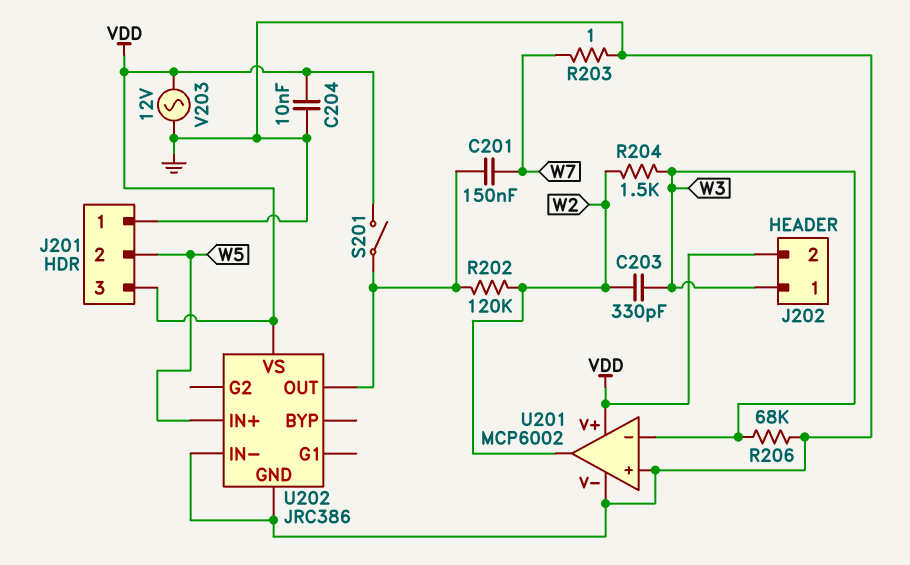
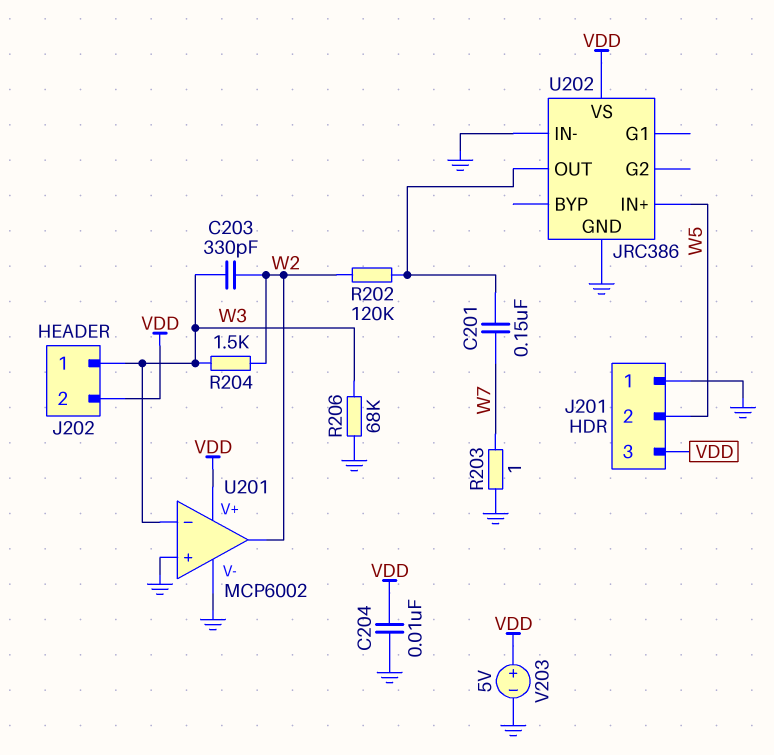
S201: switch (U202/OUT, VDD) -> none
V203: AC 12V (GND, VDD) -> 5V (plus VDD, minus GND)

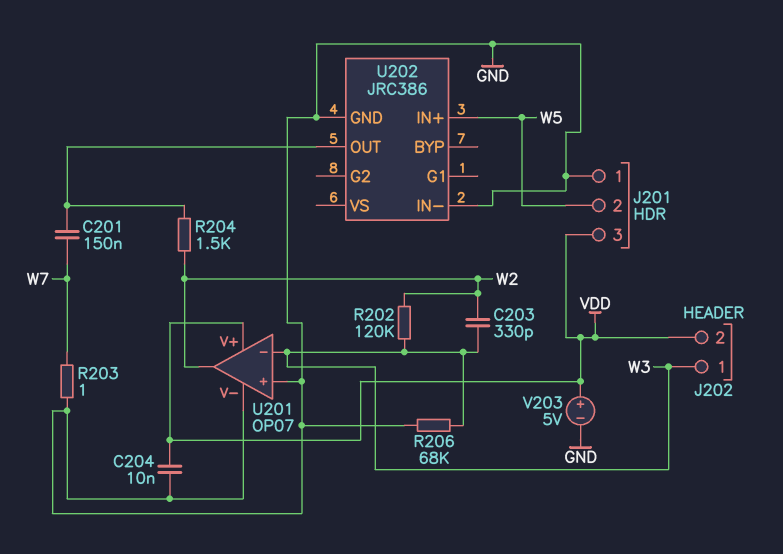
R202: 120k (U202/OUT, W2) -> 120k (W2, W3)
R204: 1.5k (W2, W3) -> 1.5k (U202/OUT, W2)
U201: MCP6002 -> OP07
U202 pin VS: VDD -> none

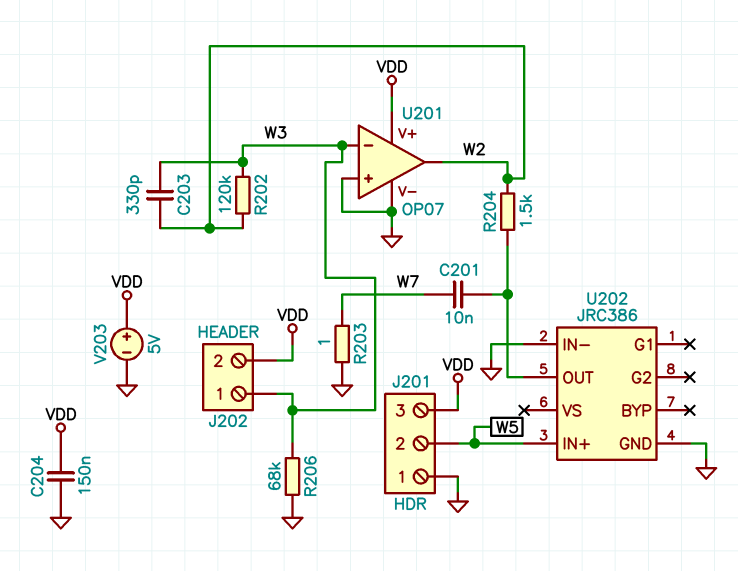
C201: 150nF (U202/OUT, W7) -> 10nF (U202/OUT, W7)
C204: 10nF (GND, VDD) -> 150nF (GND, VDD)

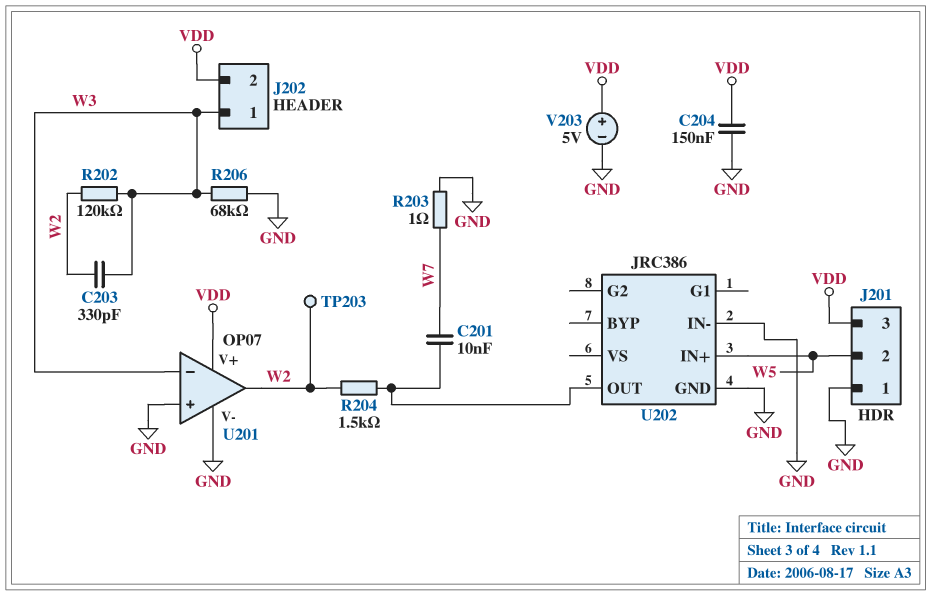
TP203: none -> test point (W2)

